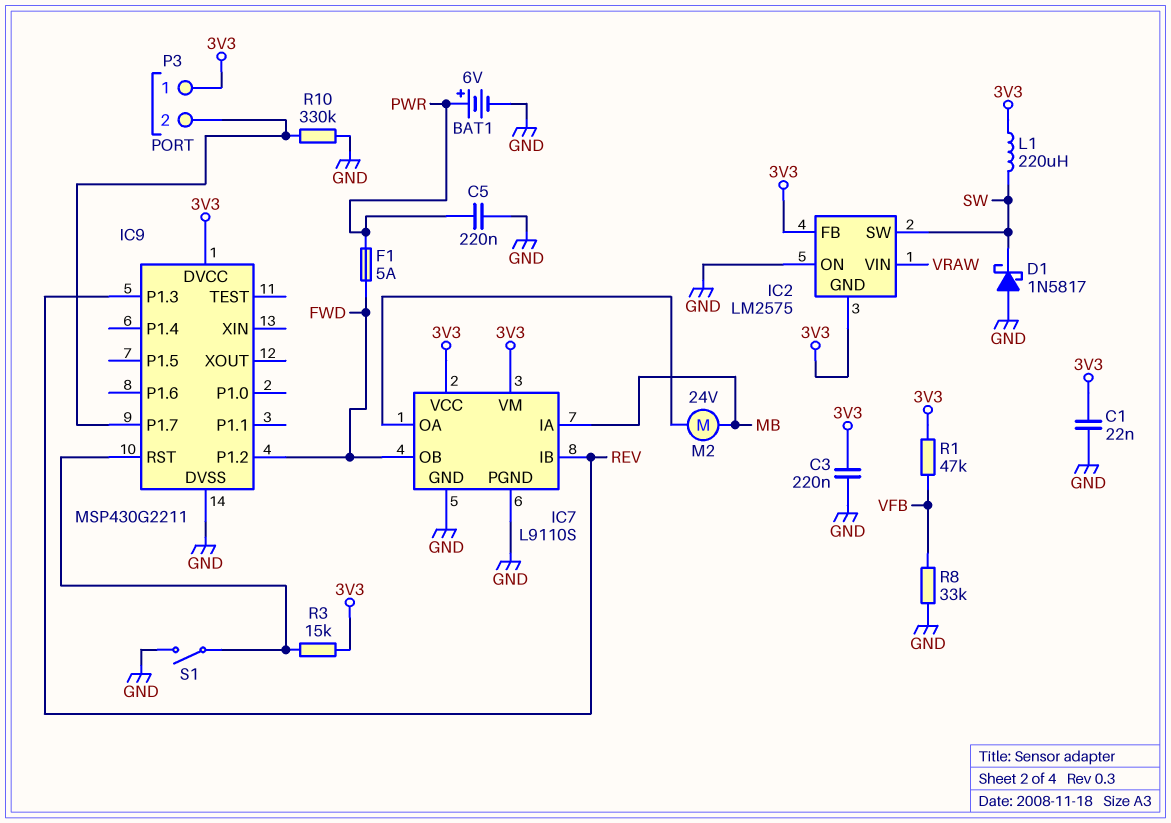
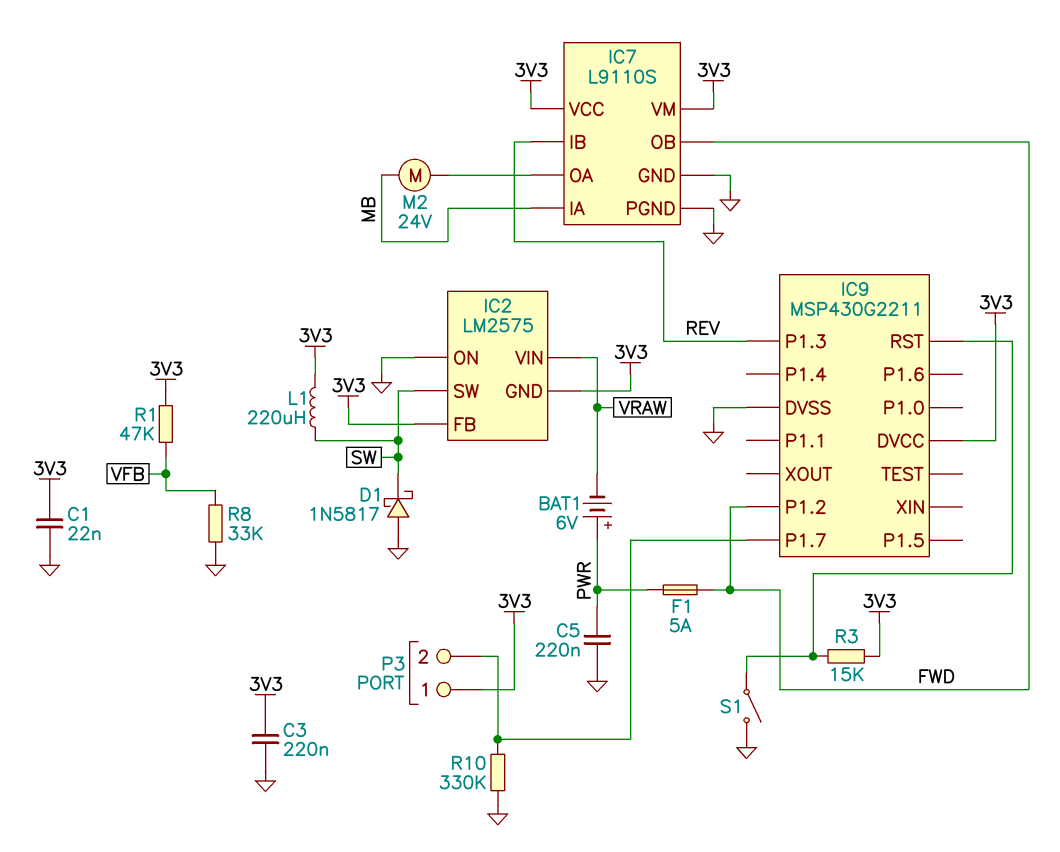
BAT1: 6V (plus PWR, minus GND) -> 6V (plus PWR, minus VRAW)

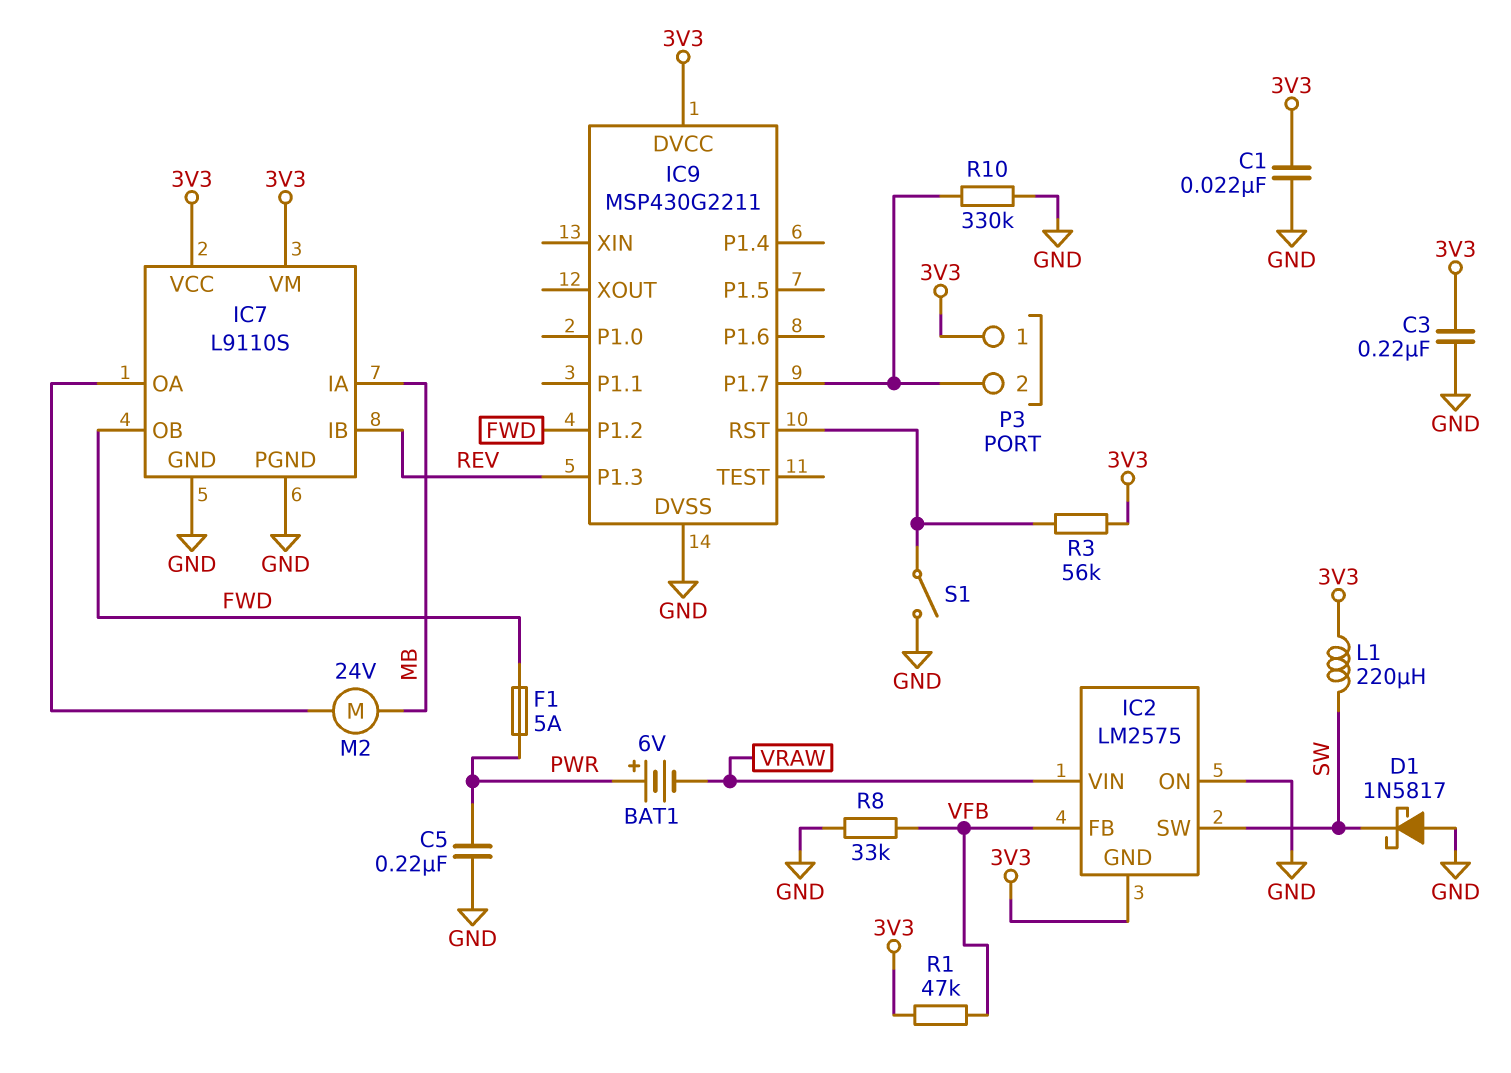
IC2 pin FB: 3V3 -> VFB
R3: 15k (3V3, IC9/RST) -> 56k (3V3, IC9/RST)

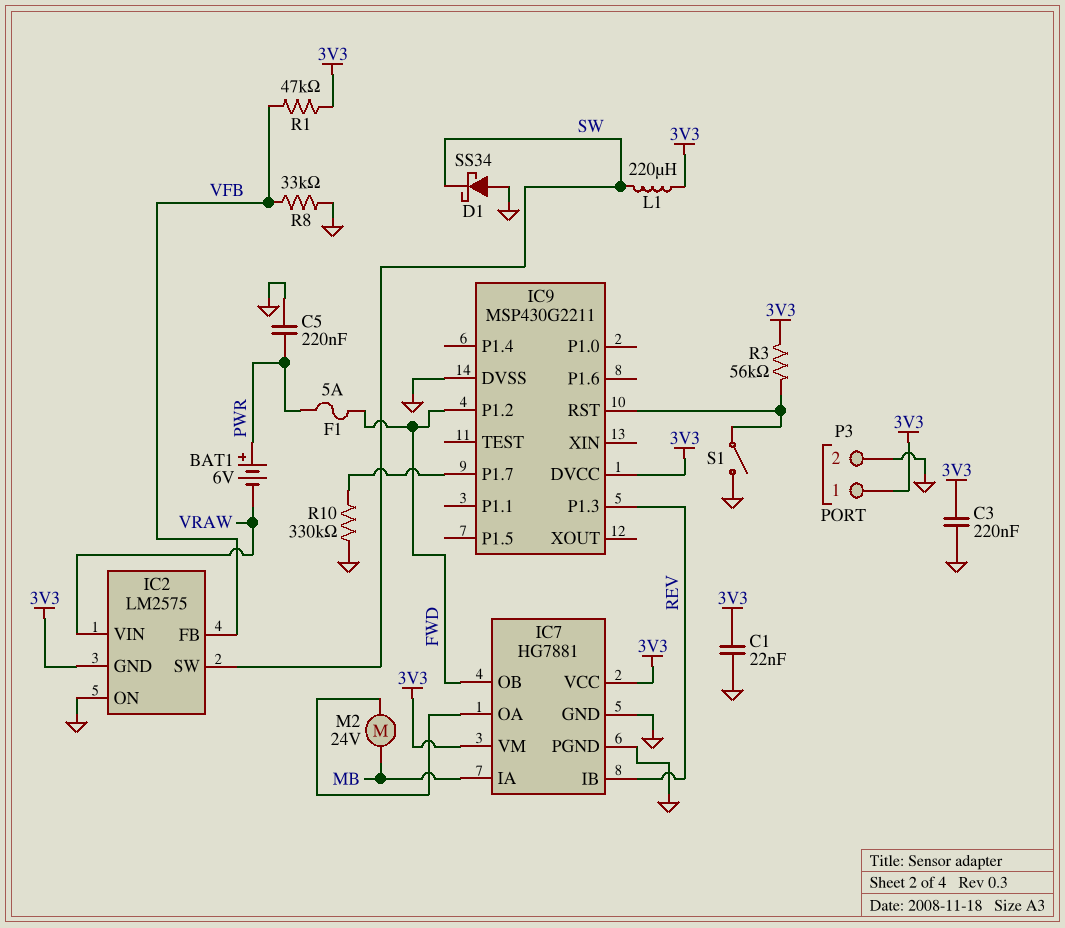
D1: schottky 1N5817 (A GND, K SW) -> schottky SS34 (A GND, K SW)
IC7: L9110S -> HG7881
P3 pin 2: IC9/P1.7 -> GND

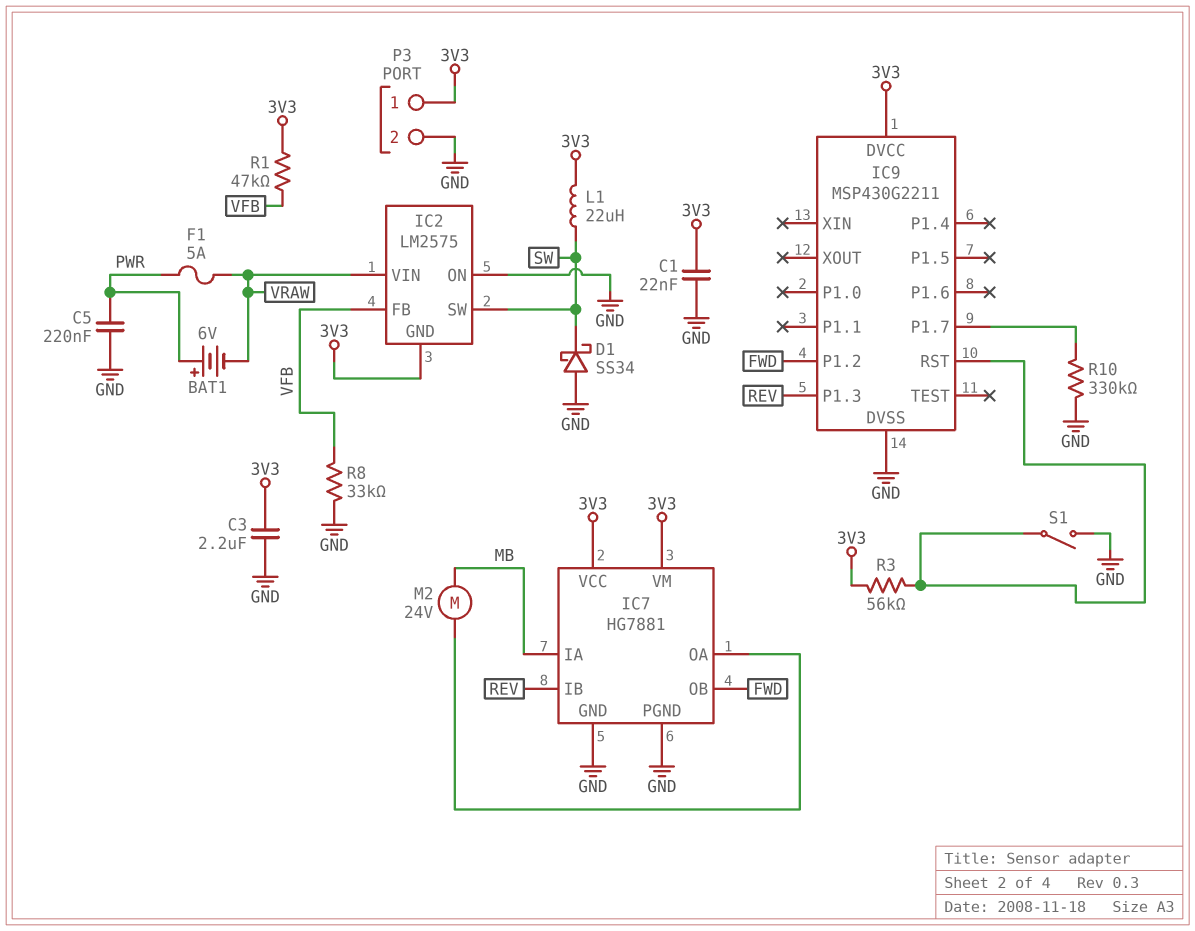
C3: 220nF (3V3, GND) -> 2.2uF (3V3, GND)
F1: 5A (FWD, PWR) -> 5A (PWR, VRAW)
L1: 220uH (3V3, SW) -> 22uH (3V3, SW)

